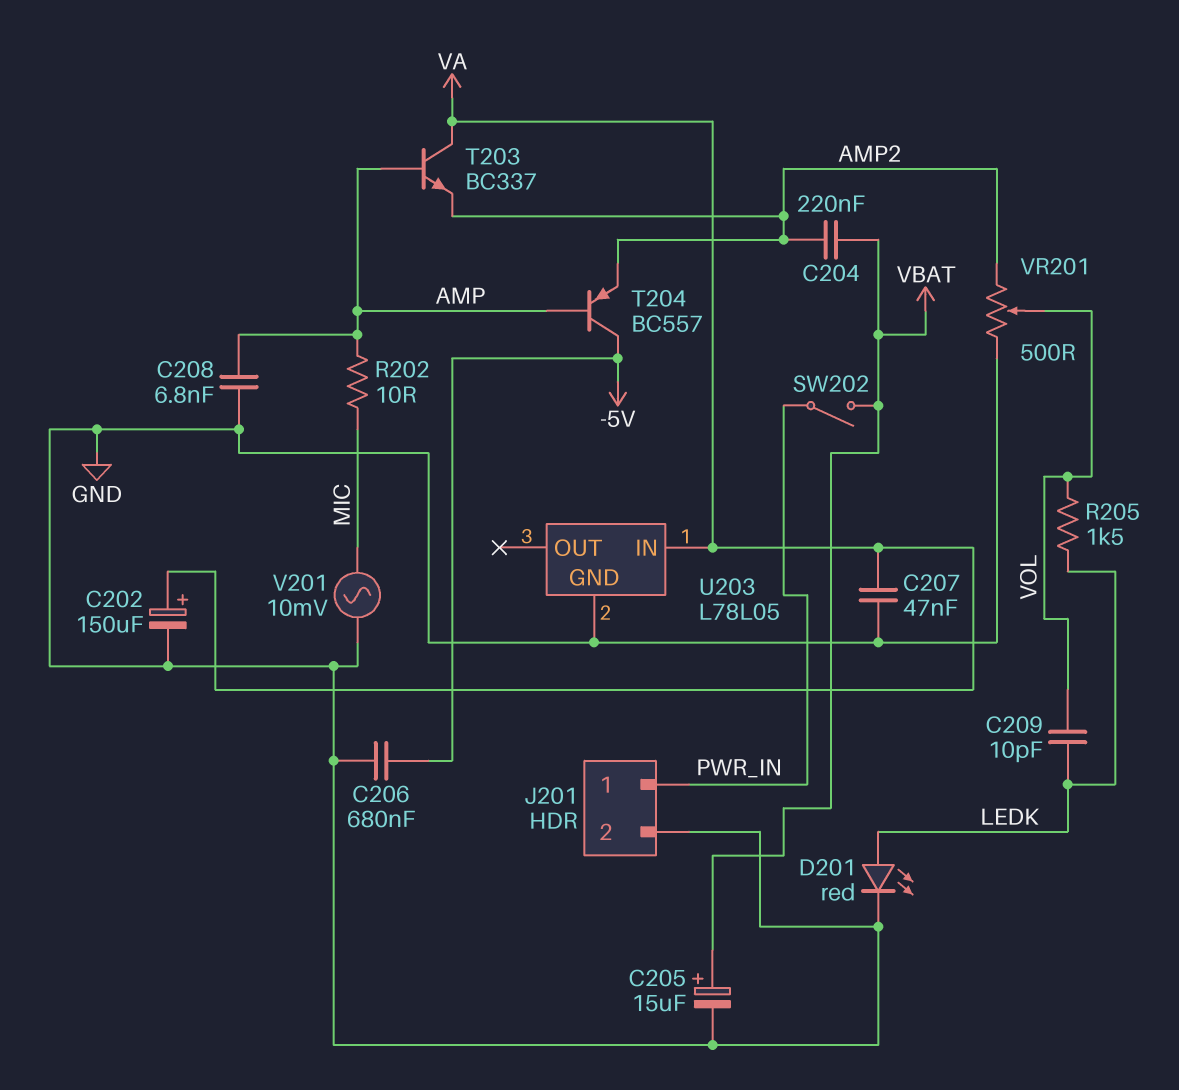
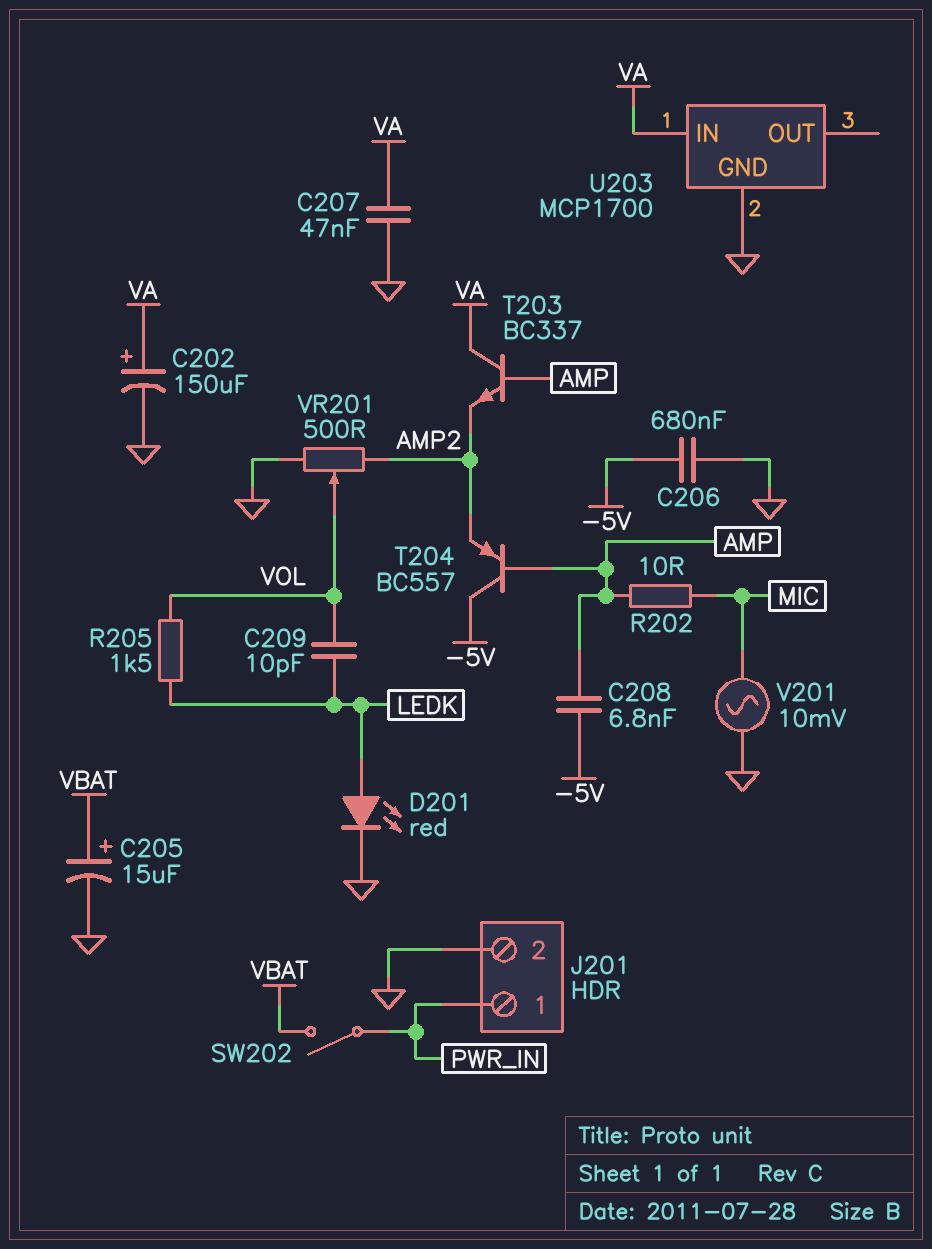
C204: 220nF (AMP2, VBAT) -> none
C208: 6.8nF (AMP, GND) -> 6.8nF (-5V, AMP)
U203: L78L05 -> MCP1700

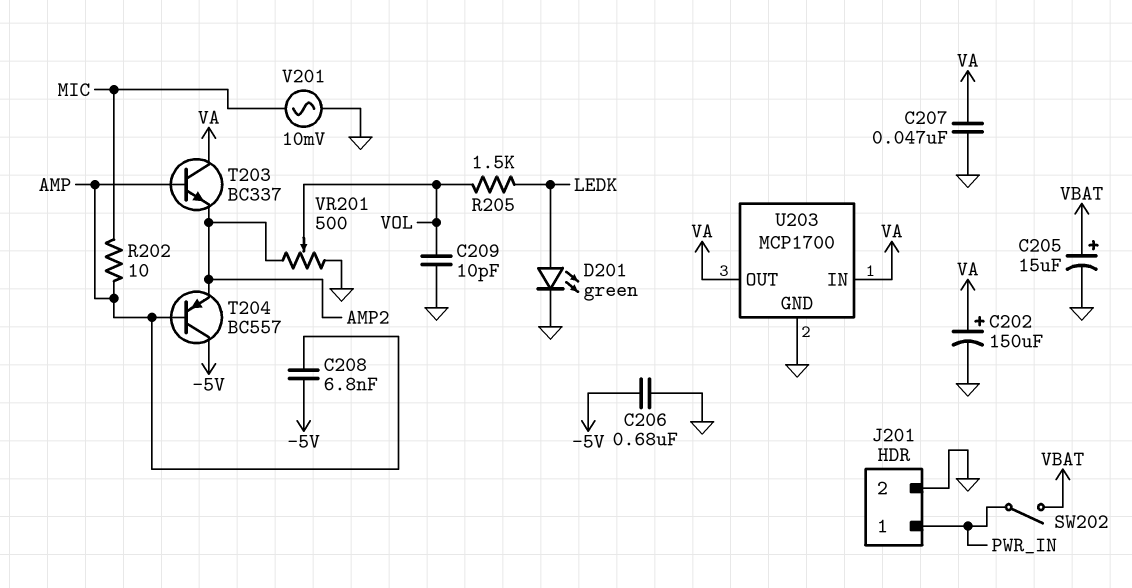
C209: 10pF (LEDK, VOL) -> 10pF (GND, VOL)
D201: LED red (A LEDK, K GND) -> LED green (A LEDK, K GND)
U203 pin OUT: none -> VA

